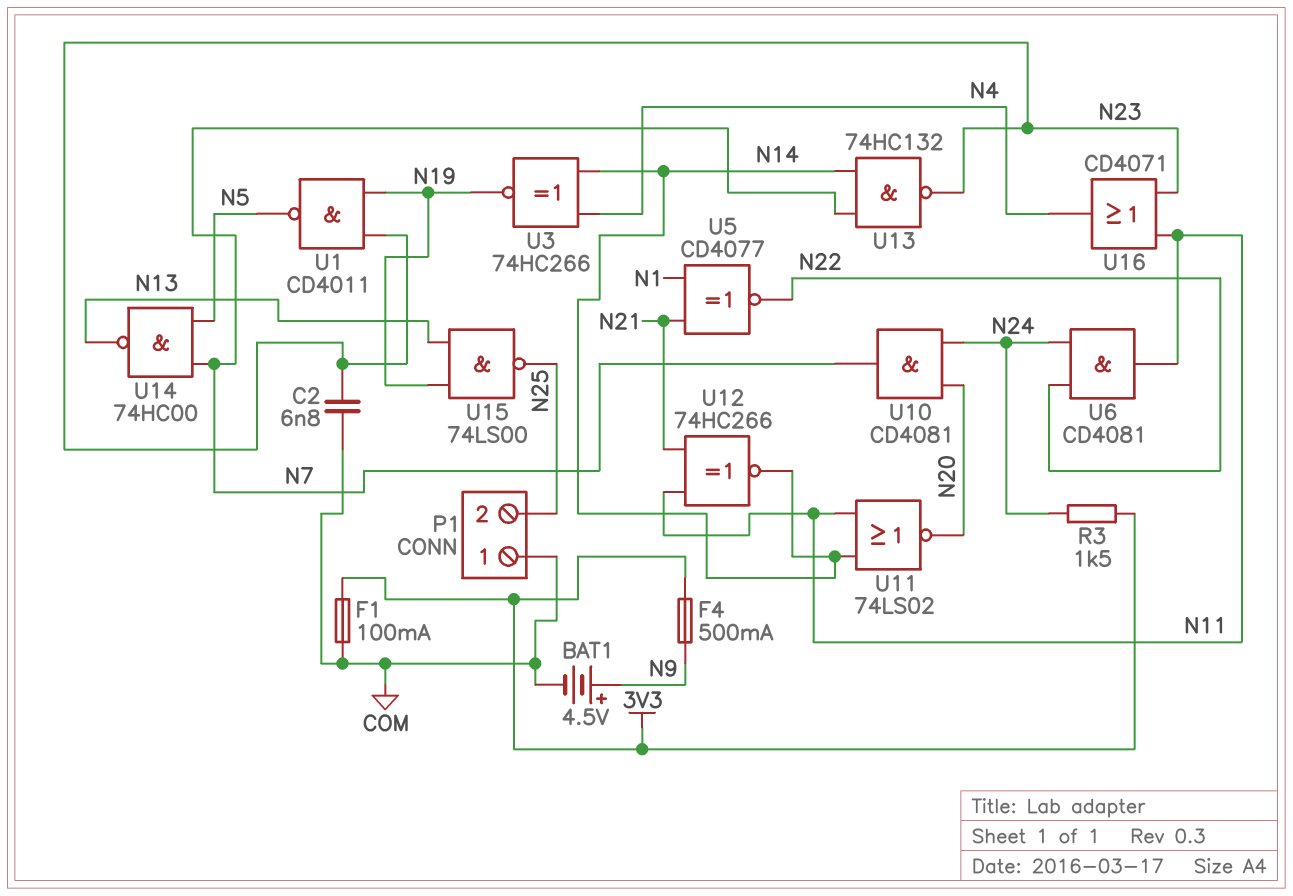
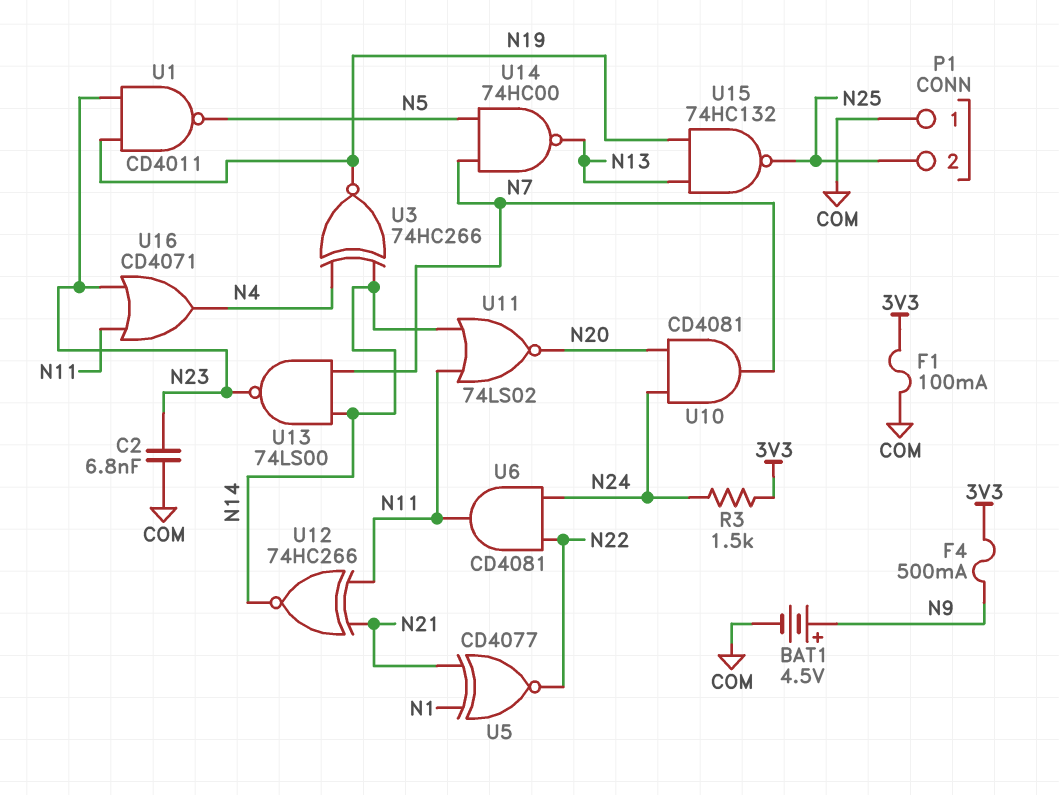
U13: NAND 74HC132 (in N7, in N14, out N23) -> NAND 74LS00 (in N7, in N14, out N23)
U15: NAND 74LS00 (in N13, in N19, out N25) -> NAND 74HC132 (in N13, in N19, out N25)

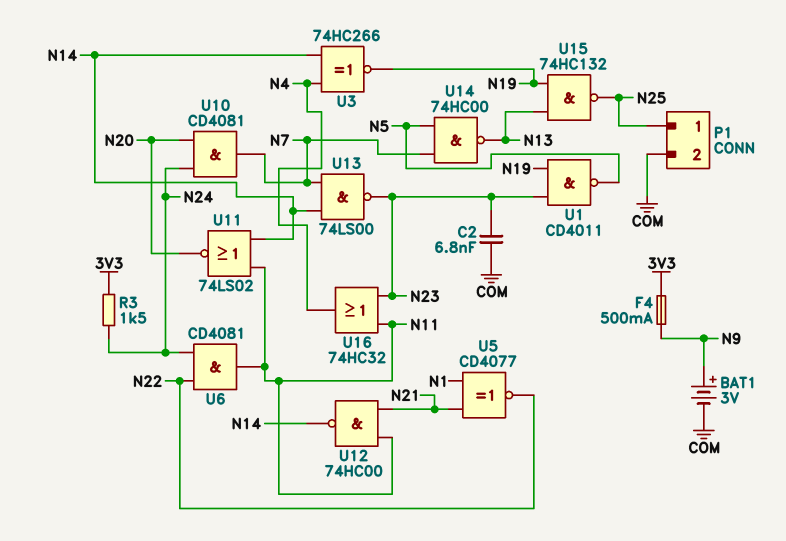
BAT1: 4.5V (plus N9, minus COM) -> 3V (plus N9, minus COM)
F1: 100mA (3V3, COM) -> none
P1 pin 1: COM -> N25
P1 pin 2: N25 -> COM
U12: XNOR 74HC266 (in N11, in N21, out N14) -> NAND 74HC00 (in N11, in N21, out N14)
U16: OR CD4071 (in N11, in N23, out N4) -> OR 74HC32 (in N11, in N23, out N4)

